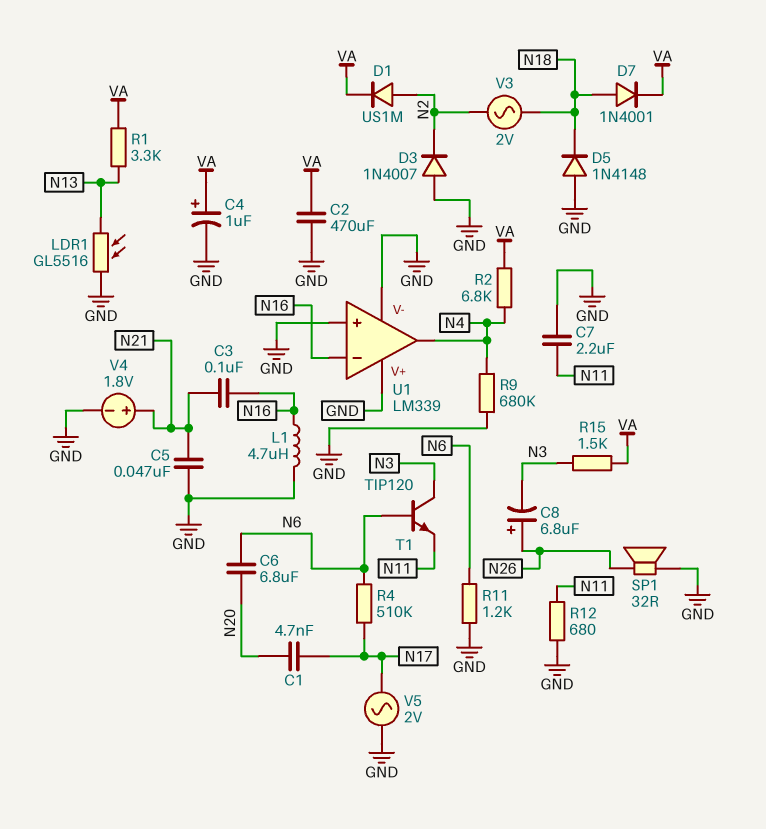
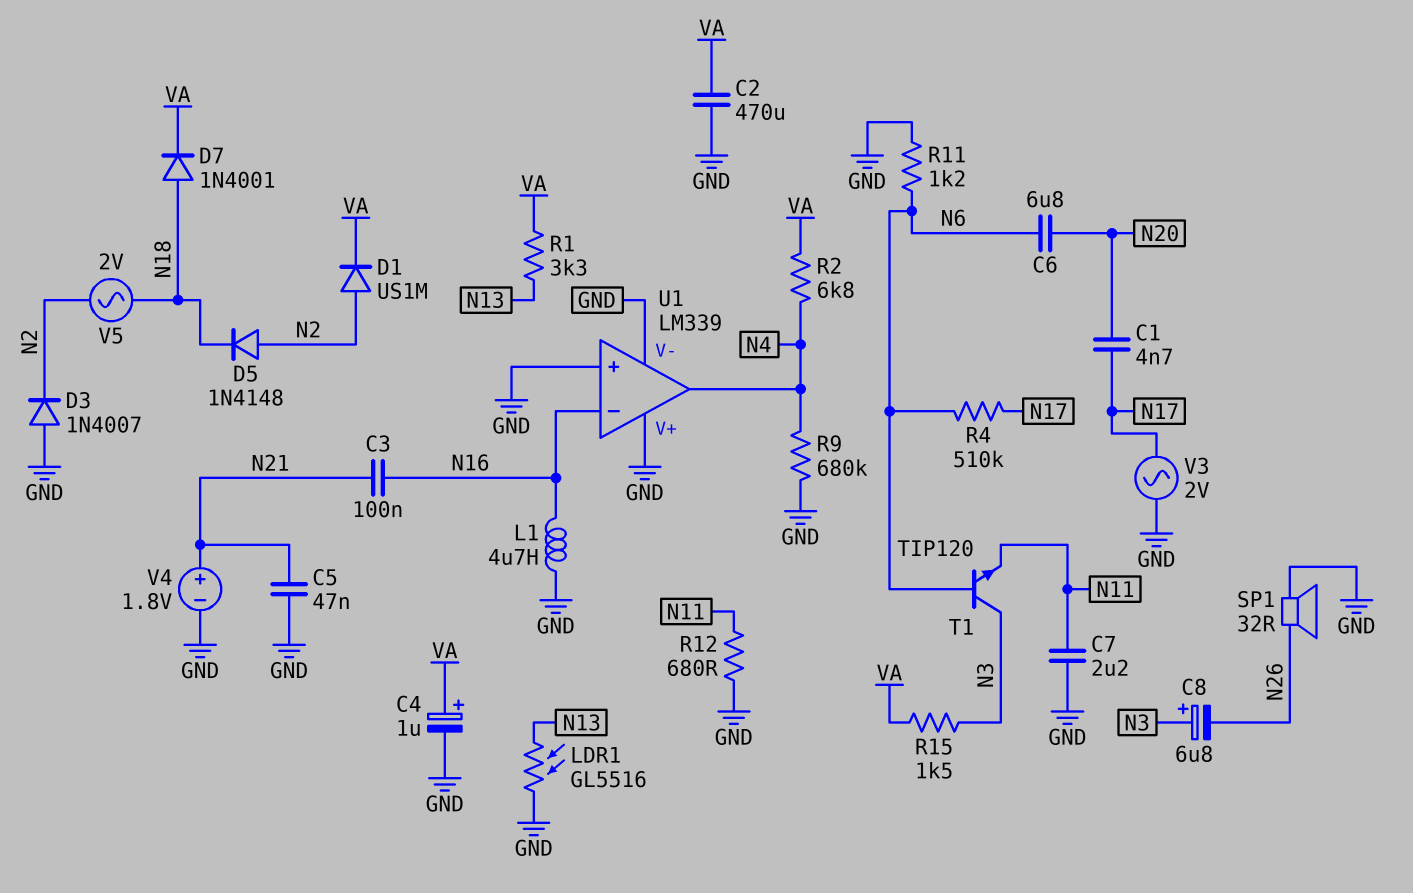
C8: 6.8uF (plus N26, minus N3) -> 6.8uF (plus N3, minus N26)
D5: diode 1N4148 (A GND, K N18) -> diode 1N4148 (A N2, K N18)
V3: AC 2V (N2, N18) -> AC 2V (GND, N17)
V5: AC 2V (GND, N17) -> AC 2V (N2, N18)

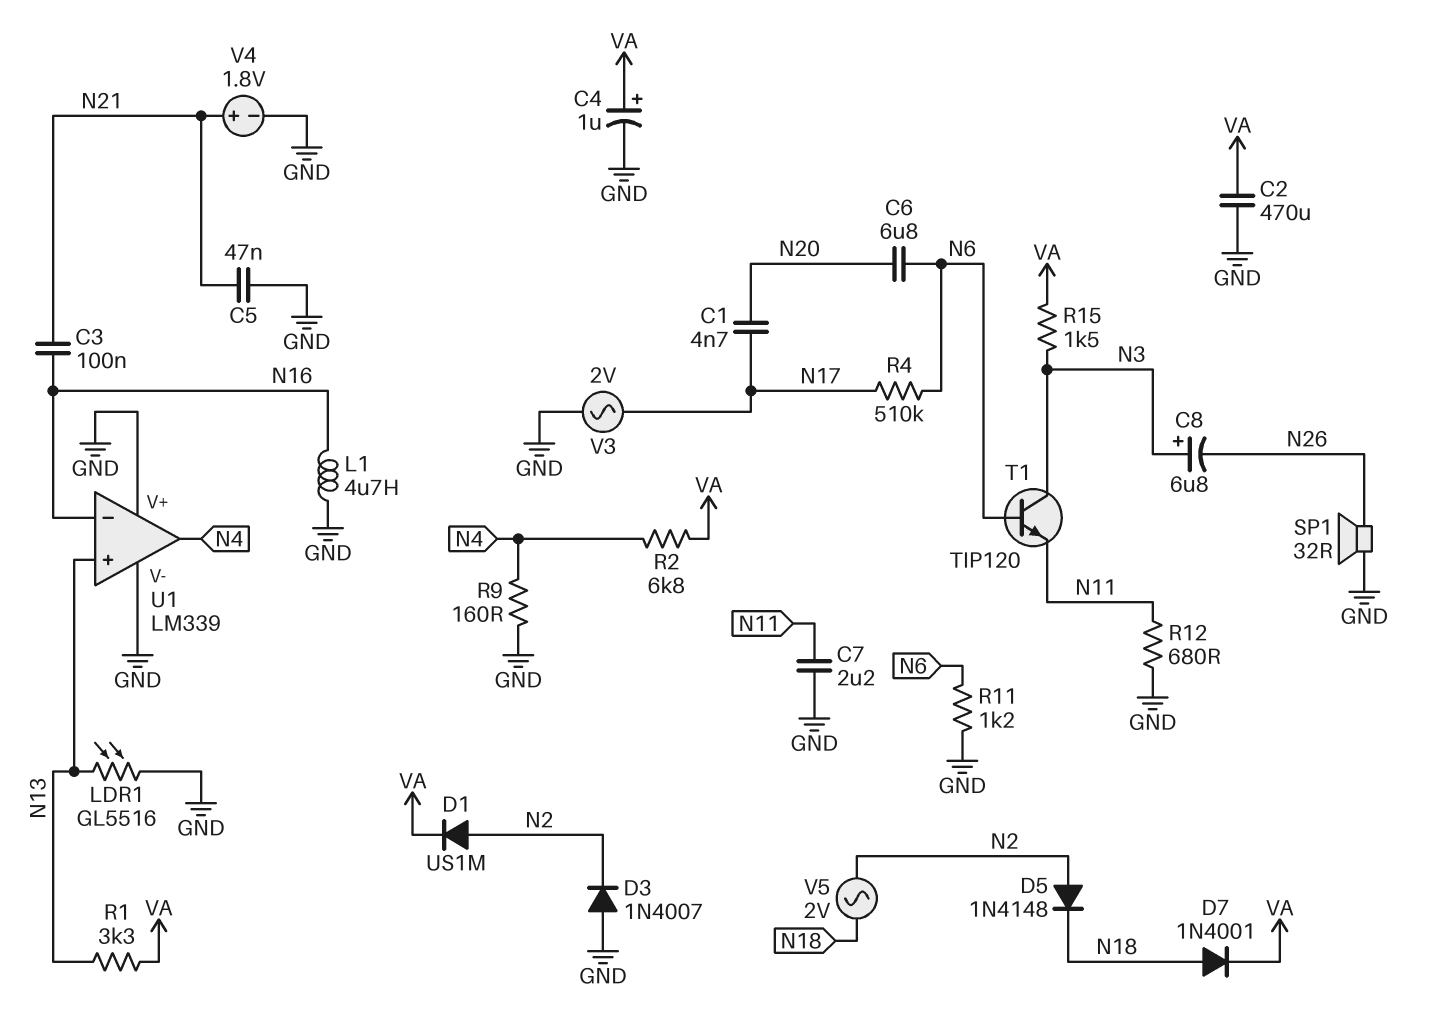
R9: 680k (GND, N4) -> 160 (GND, N4)
U1 pin in+: GND -> N13

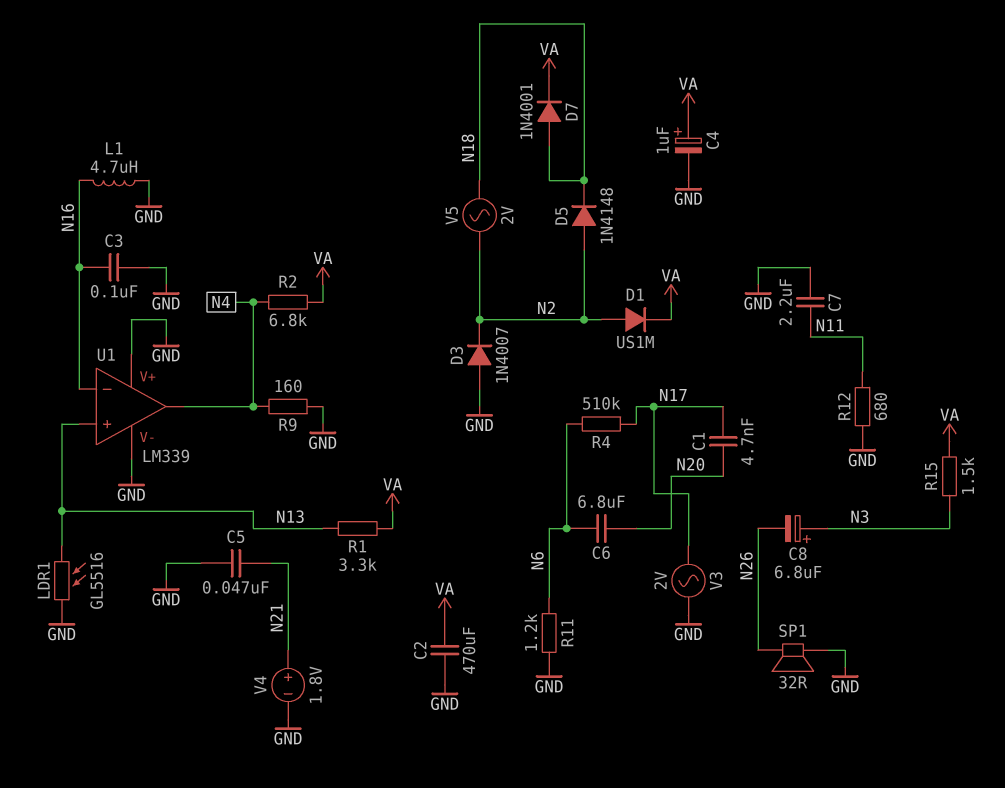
C3: 100nF (N16, N21) -> 100nF (GND, N16)
T1: NPN TIP120 (B N6, C N3, E N11) -> none

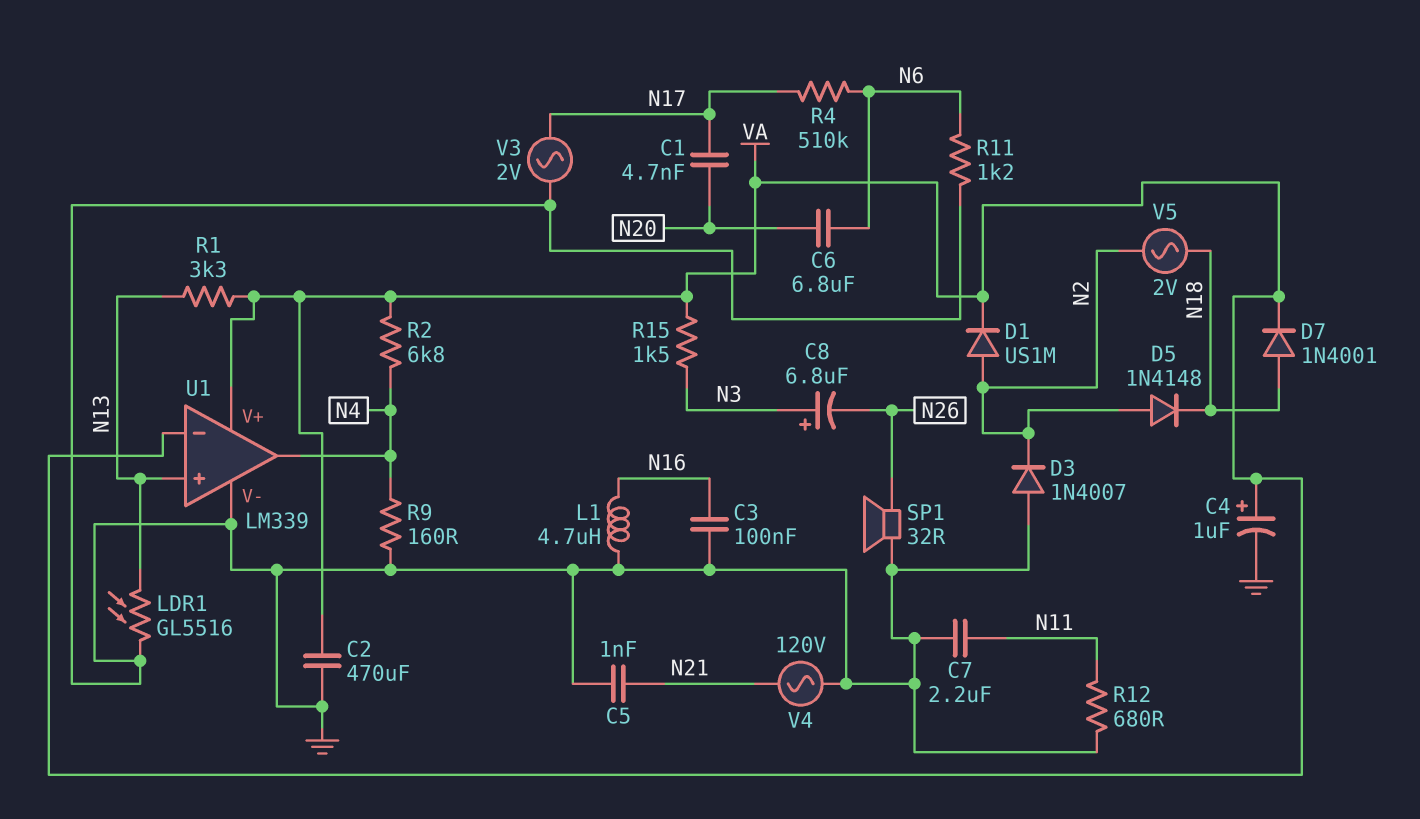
C5: 47nF (GND, N21) -> 1nF (GND, N21)
U1 pin V+: GND -> VA
U1 pin in-: N16 -> VA
V4: 1.8V (plus N21, minus GND) -> AC 120V (GND, N21)

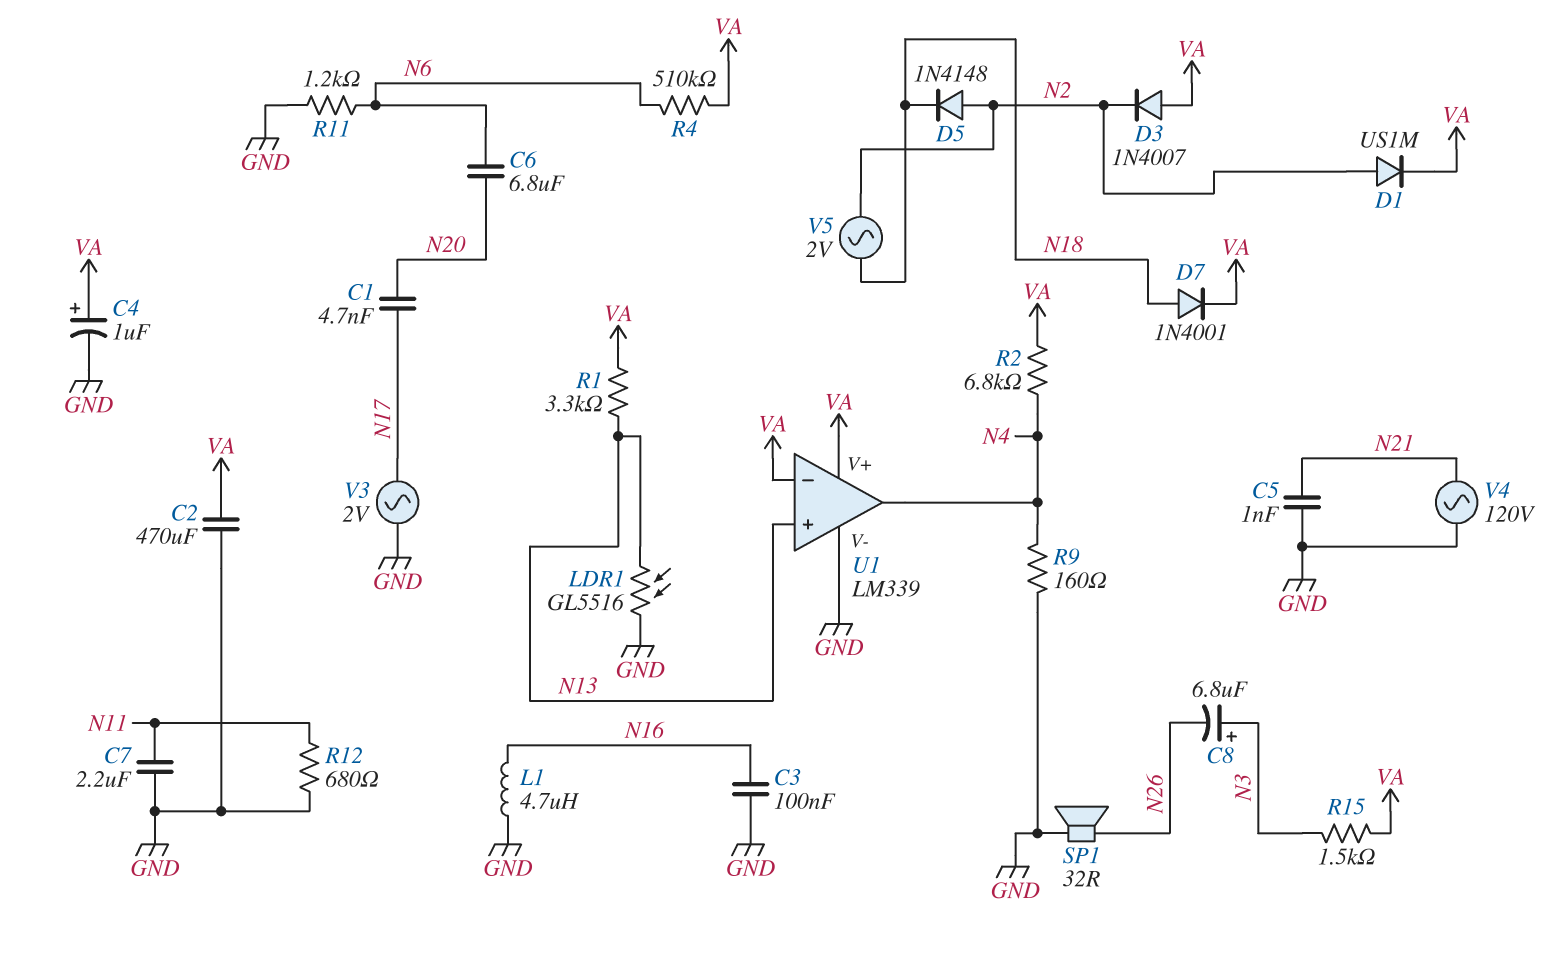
D3: diode 1N4007 (A GND, K N2) -> diode 1N4007 (A VA, K N2)
R4: 510k (N6, N17) -> 510k (N6, VA)

